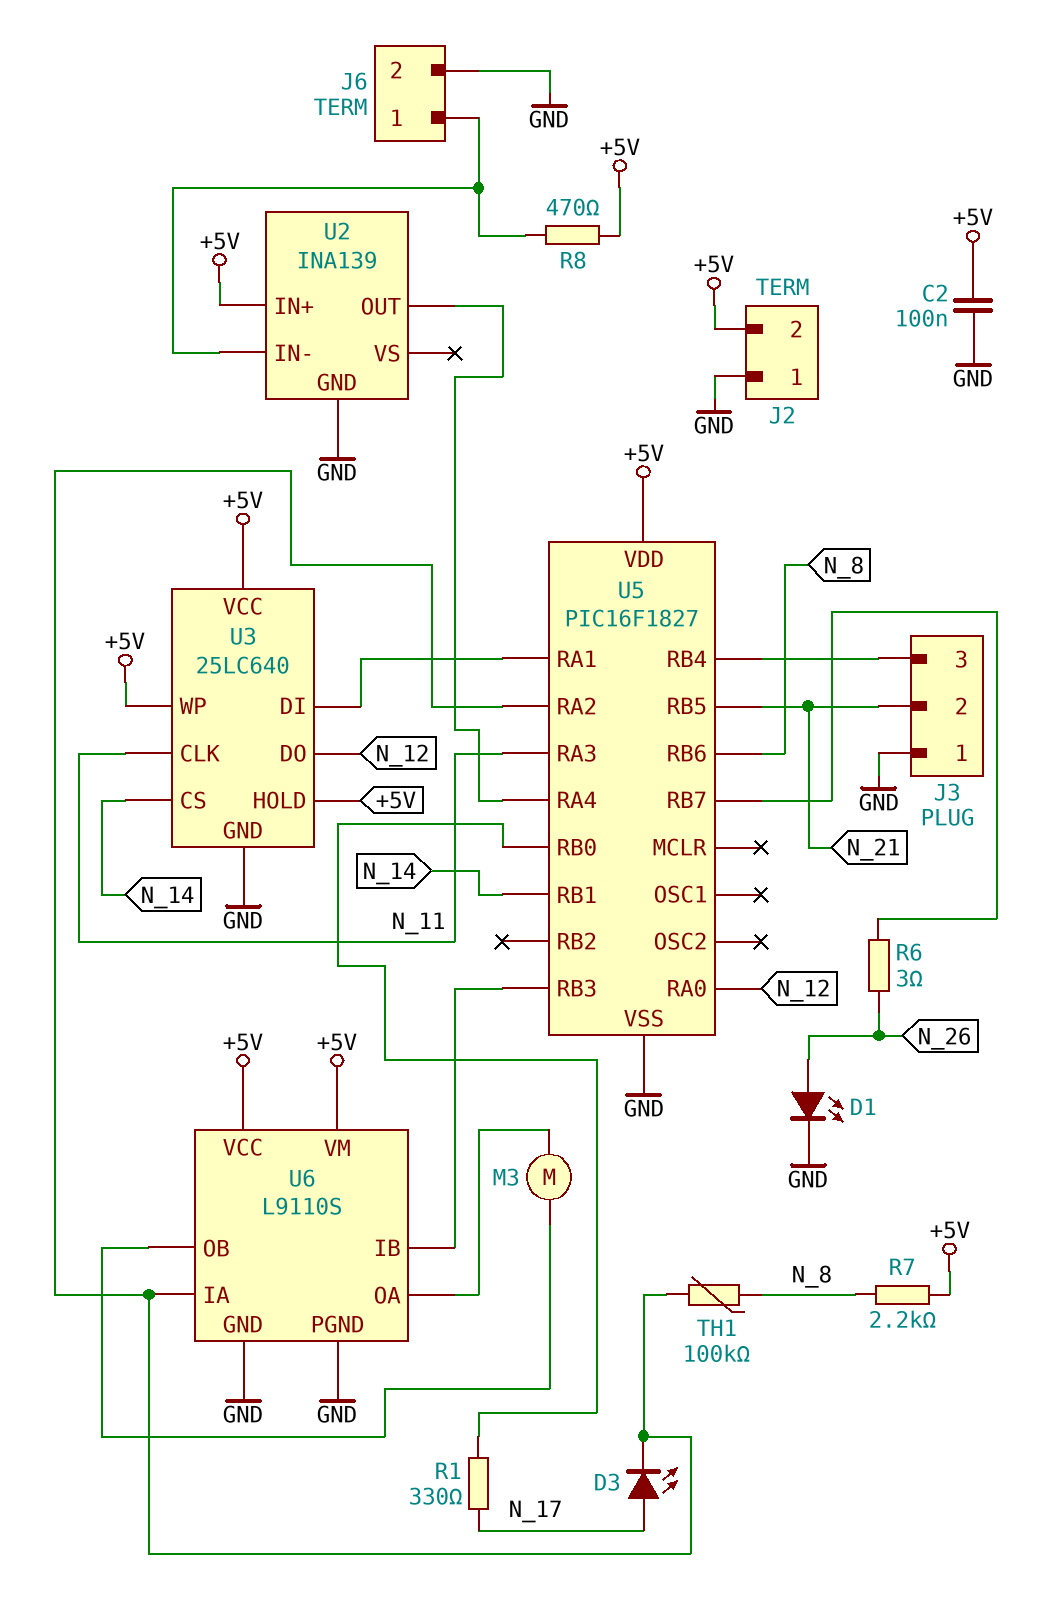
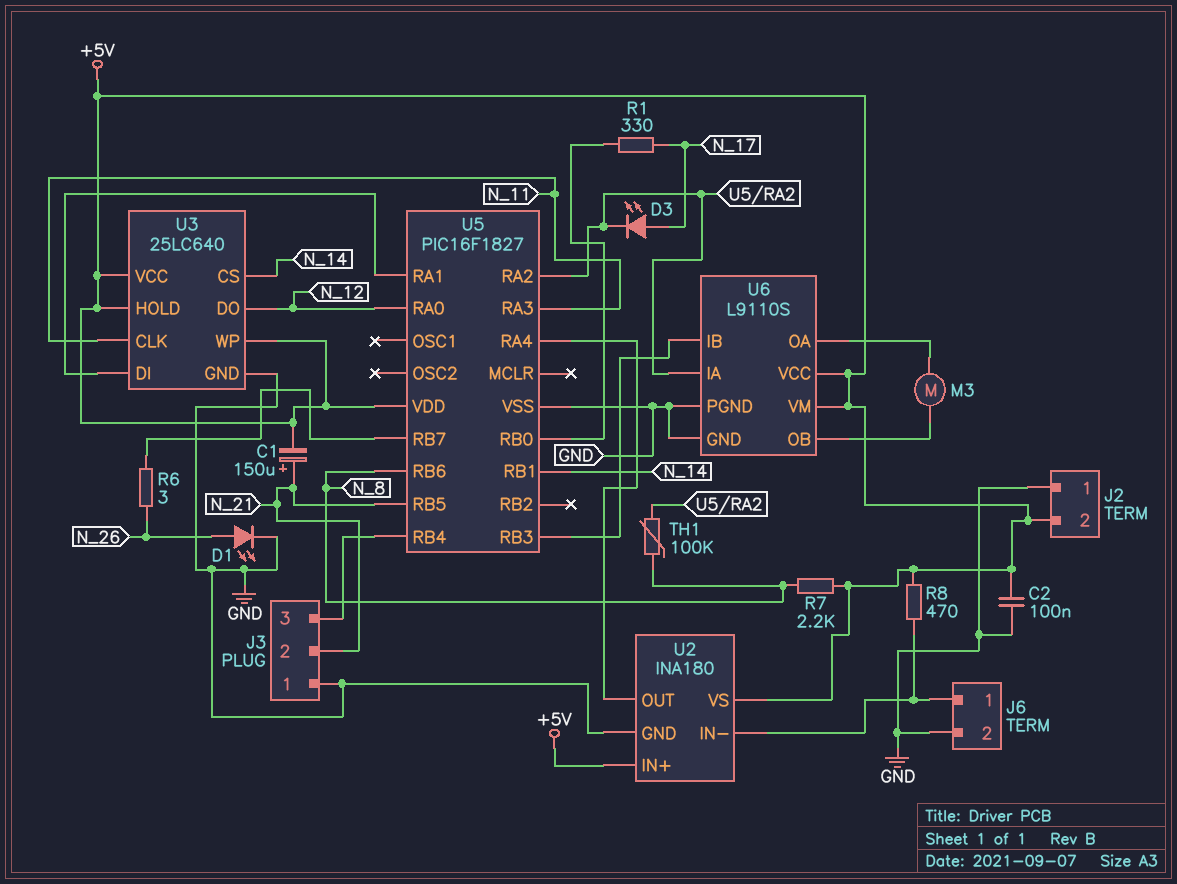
C1: none -> 150uF (plus N_21, minus +5V)
U2: INA139 -> INA180
U2 pin VS: none -> +5V

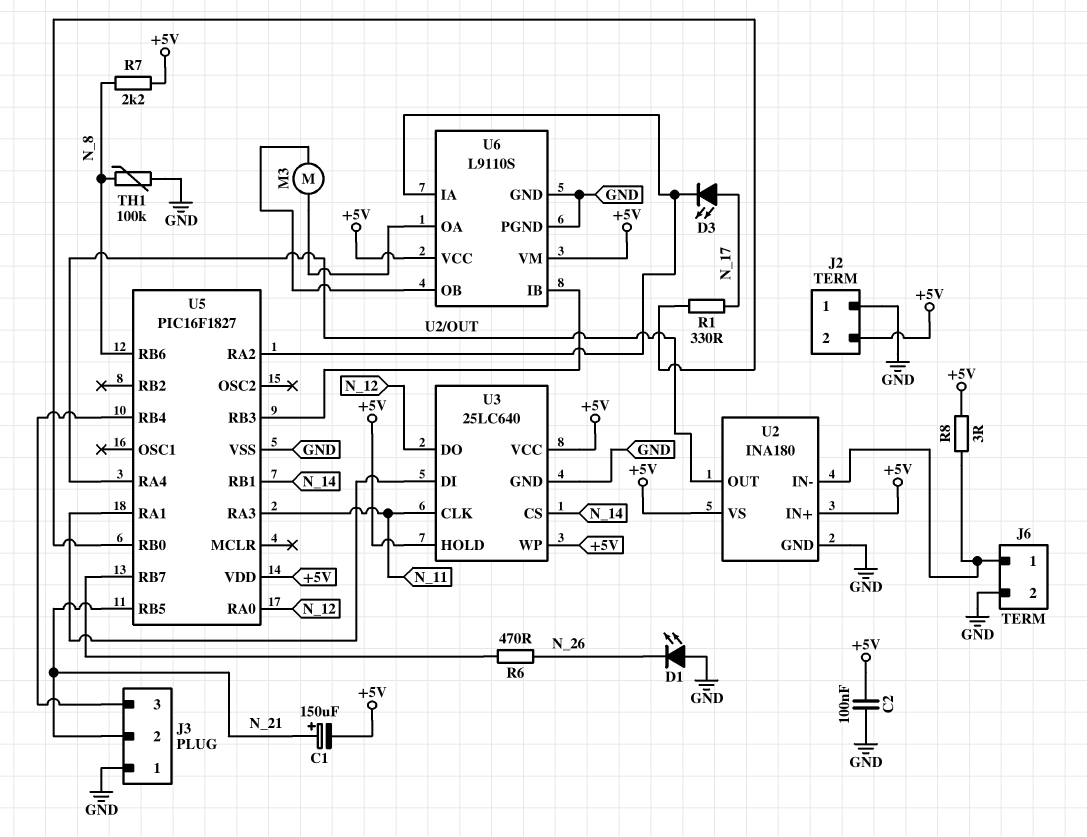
D1: LED (A N_26, K GND) -> LED (A GND, K N_26)
R6: 3 (N_26, U5/RB7) -> 470 (N_26, U5/RB7)
R8: 470 (+5V, J6/1) -> 3 (+5V, J6/1)
TH1: 100k (N_8, U5/RA2) -> 100k (GND, N_8)

